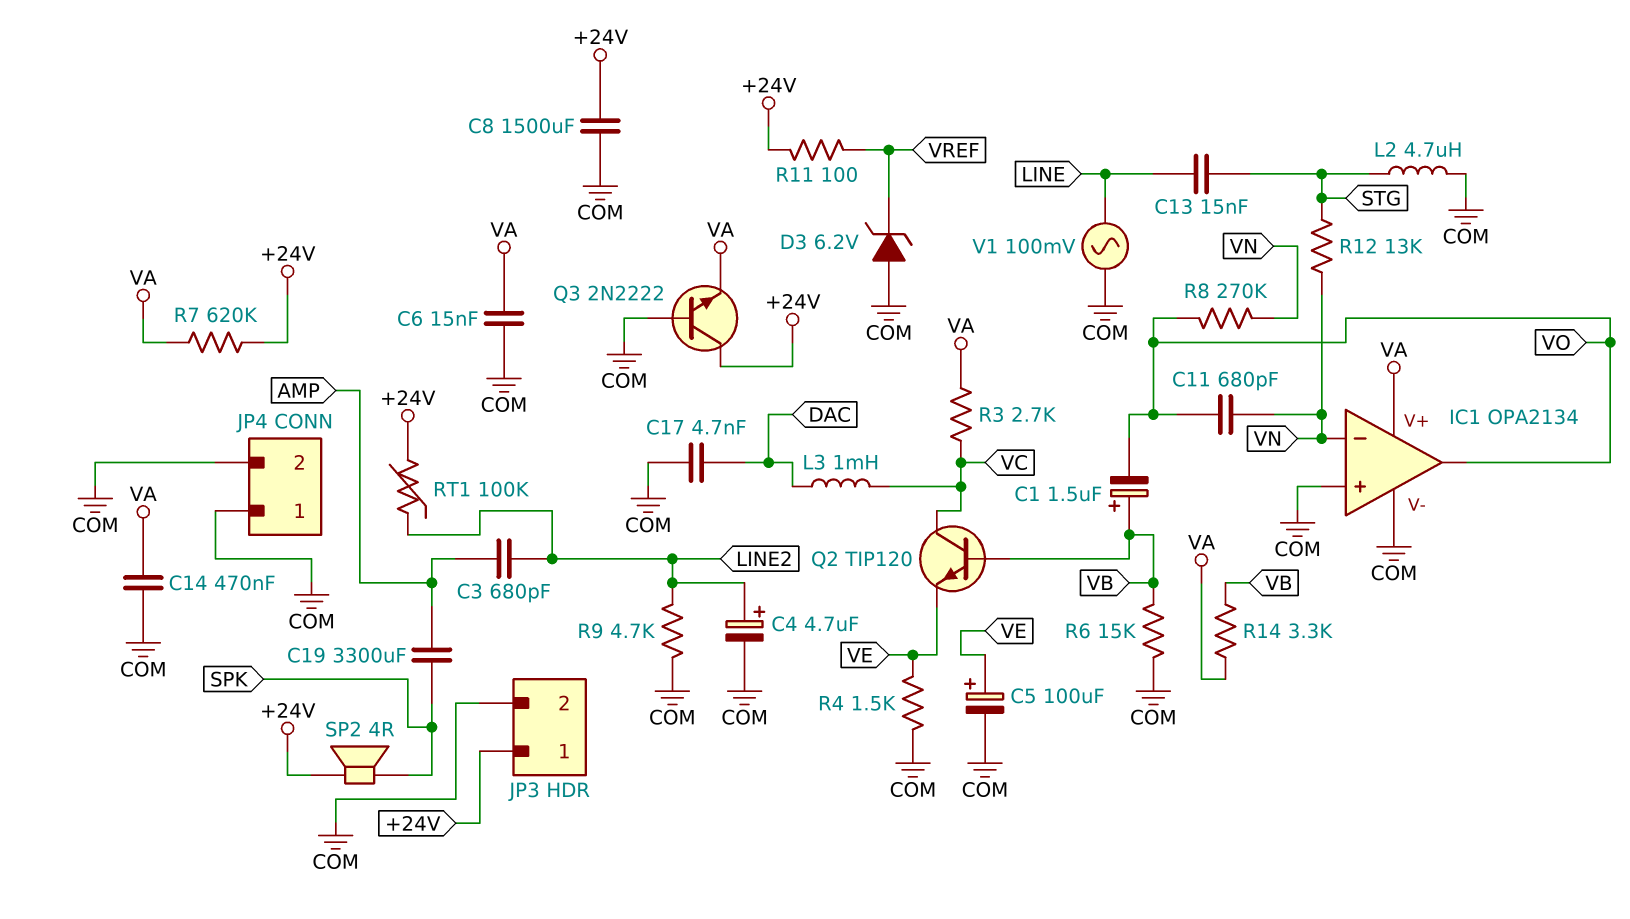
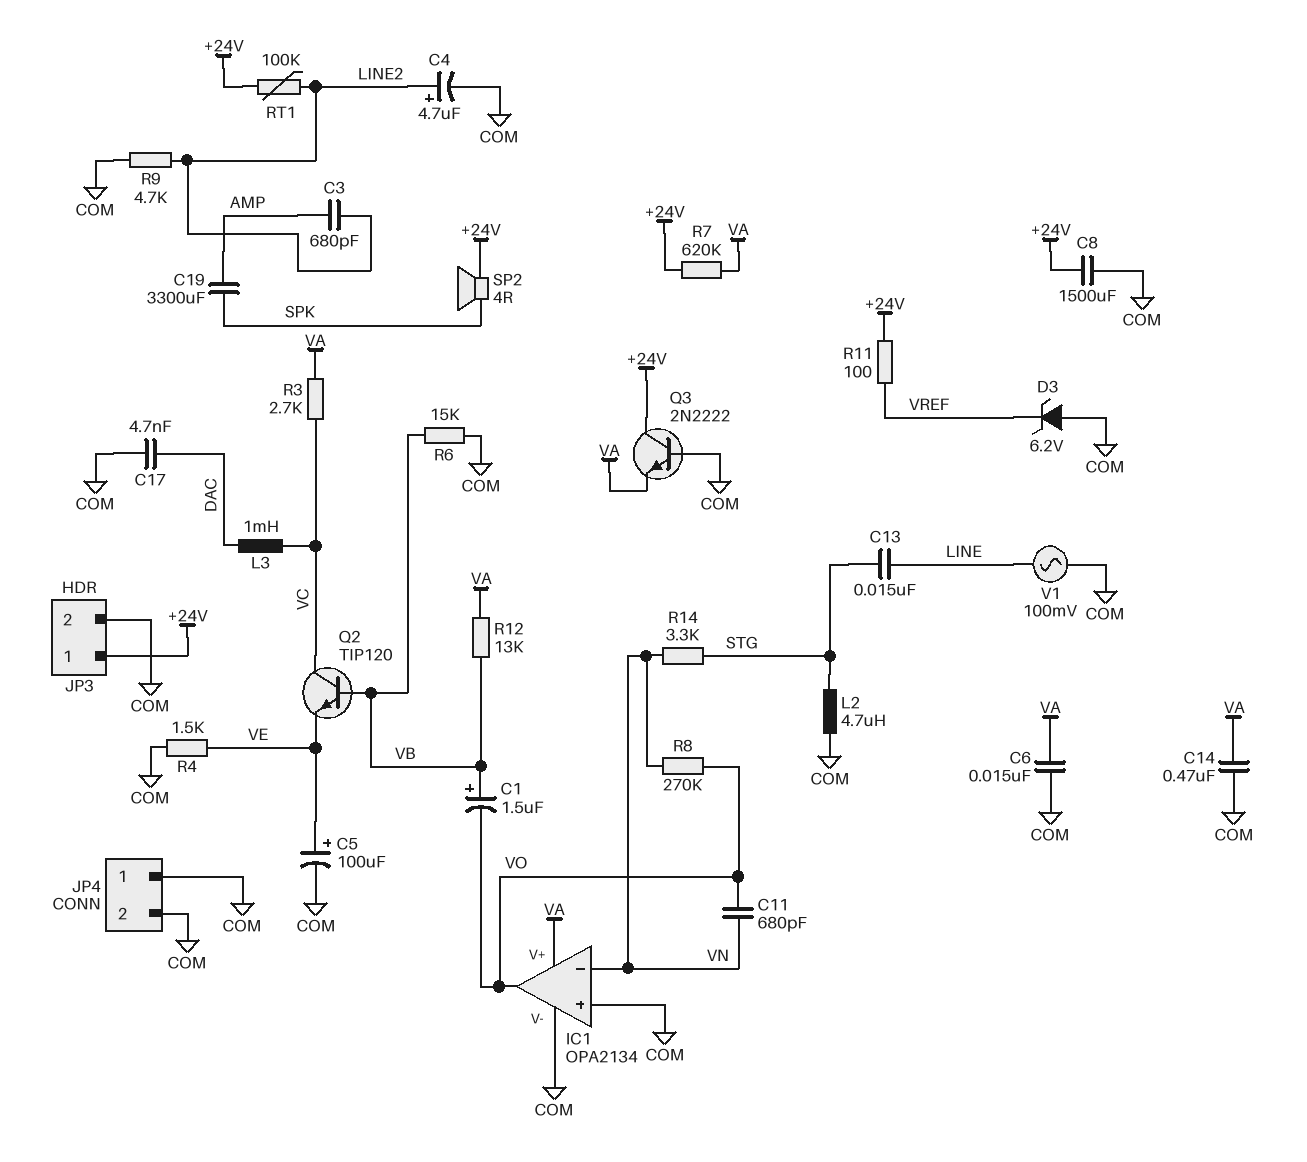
R12: 13k (STG, VN) -> 13k (VA, VB)
R14: 3.3k (VA, VB) -> 3.3k (STG, VN)

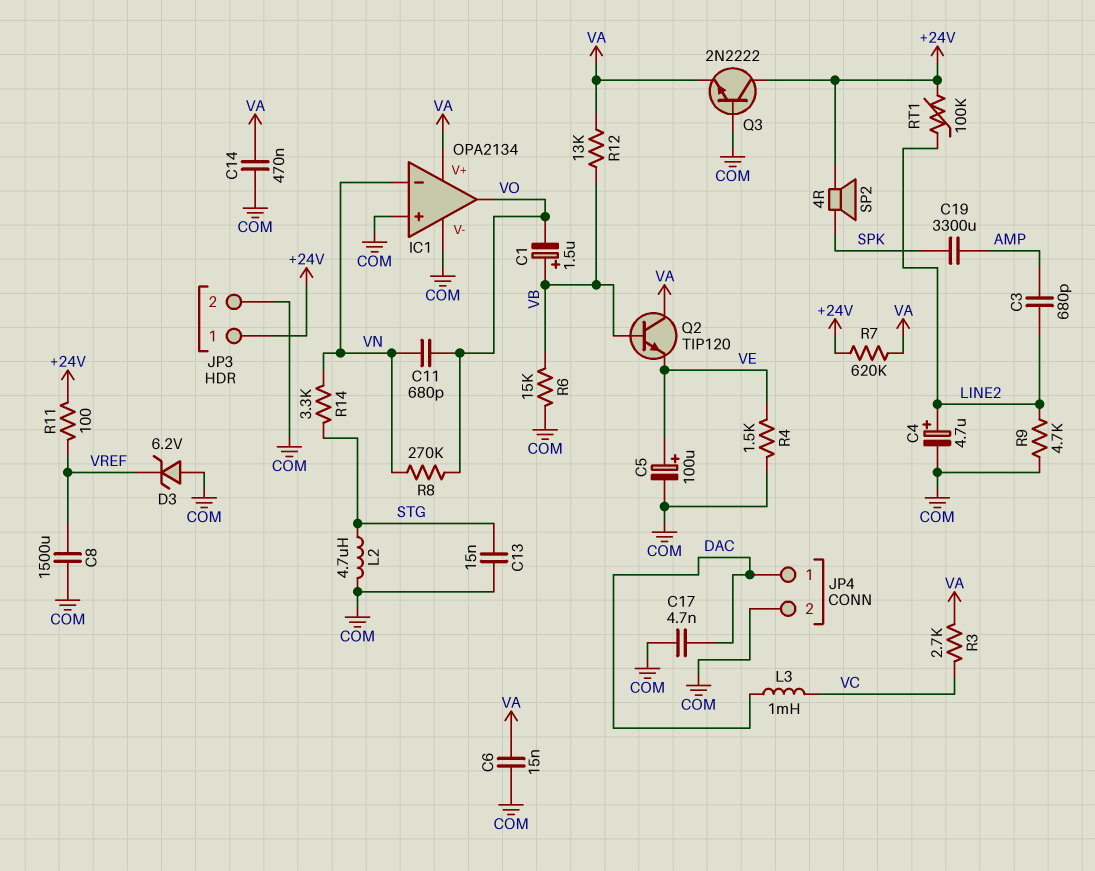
C8: 1500uF (+24V, COM) -> 1500uF (COM, VREF)
C13: 15nF (LINE, STG) -> 15nF (COM, STG)
JP4 pin 1: COM -> DAC
Q2: NPN TIP120 (B VB, C VC, E VE) -> NPN TIP120 (B VB, C VA, E VE)
V1: AC 100mV (COM, LINE) -> none

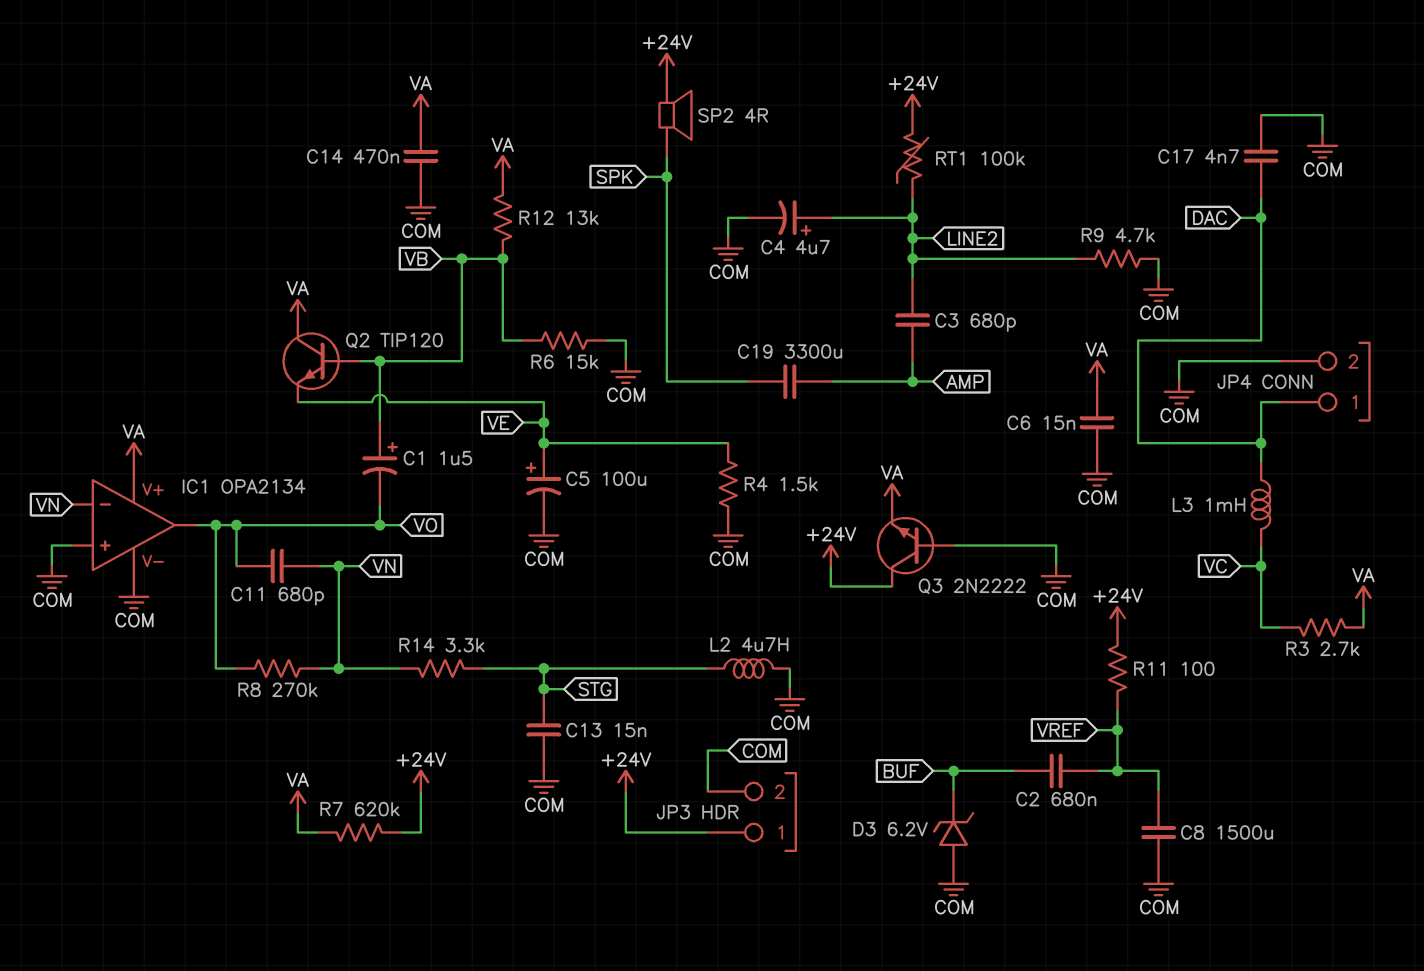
C2: none -> 680nF (BUF, VREF)
D3: zener 6.2V (A COM, K VREF) -> zener 6.2V (A COM, K BUF)

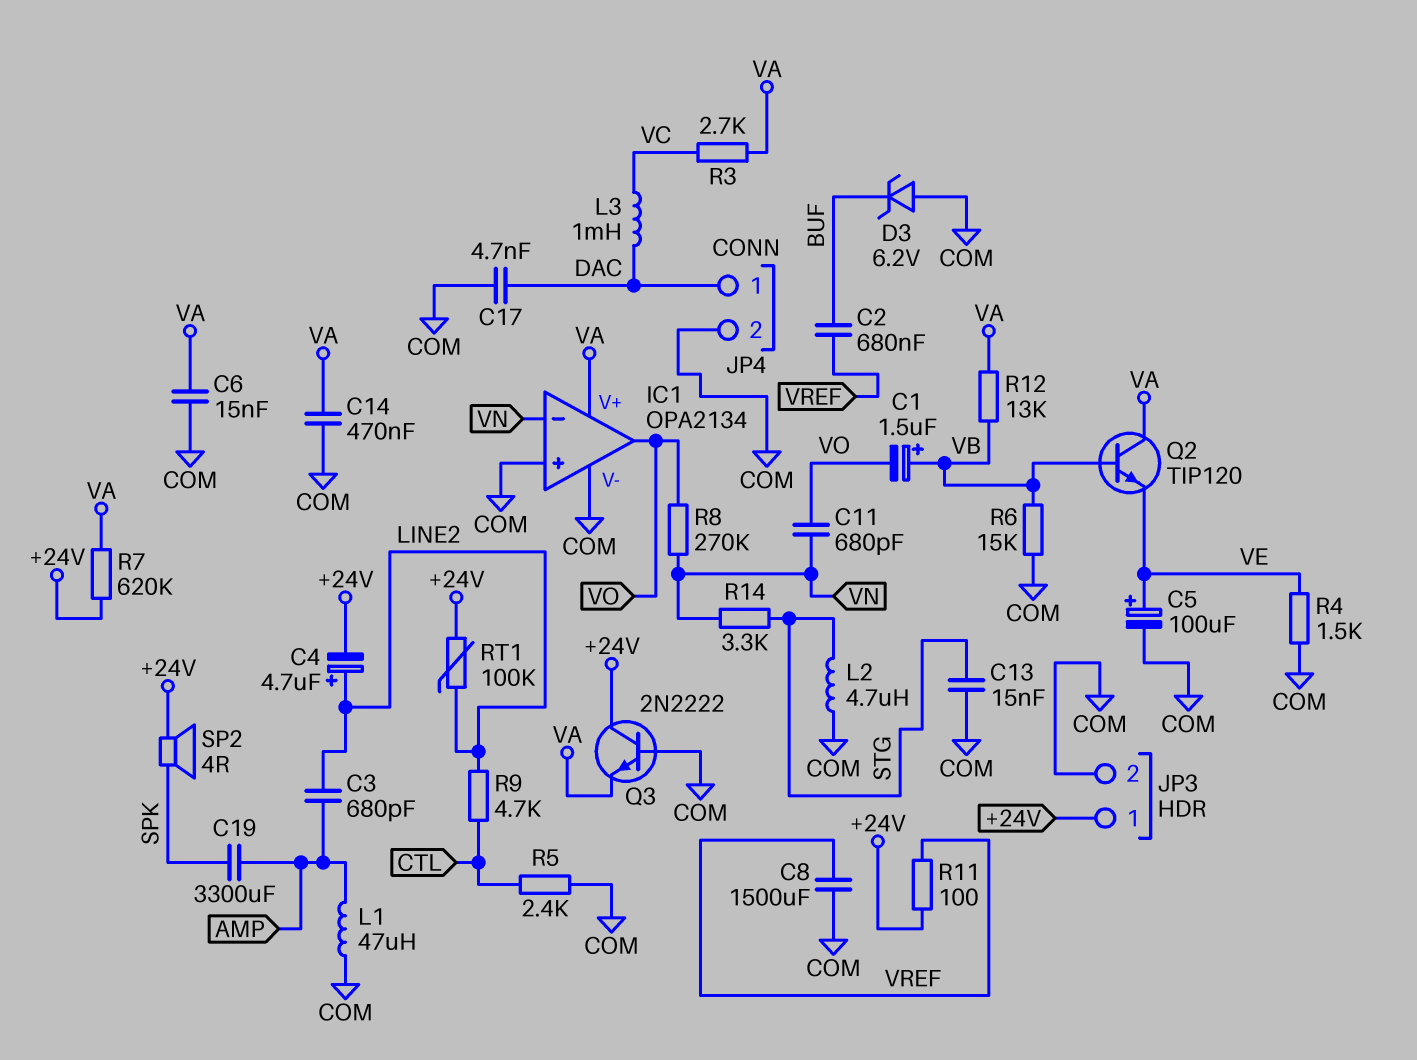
C4: 4.7uF (plus LINE2, minus COM) -> 4.7uF (plus LINE2, minus +24V)
L1: none -> 47uH (AMP, COM)
R5: none -> 2.4k (COM, CTL)
R9: 4.7k (COM, LINE2) -> 4.7k (CTL, LINE2)

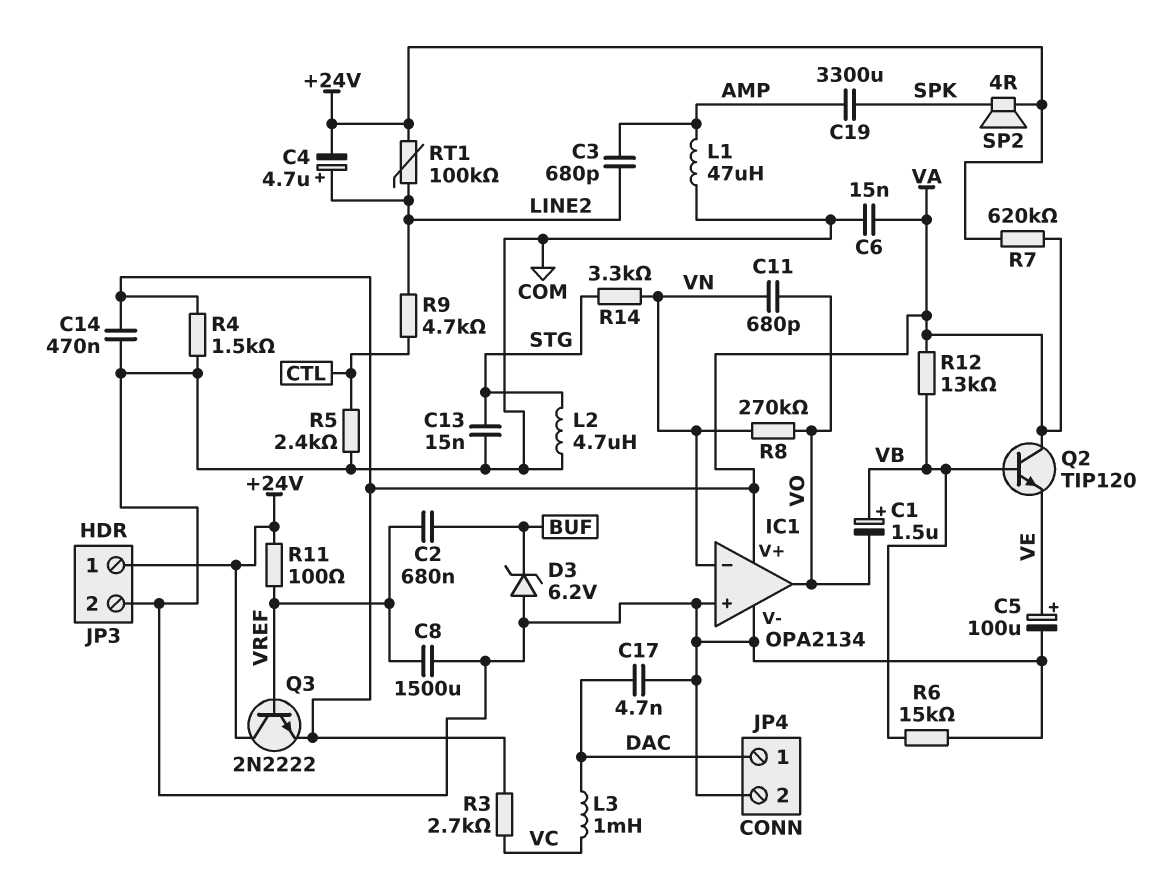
Q3: NPN 2N2222 (B COM, C +24V, E VA) -> NPN 2N2222 (B VREF, C +24V, E VA)
R4: 1.5k (COM, VE) -> 1.5k (COM, VA)

